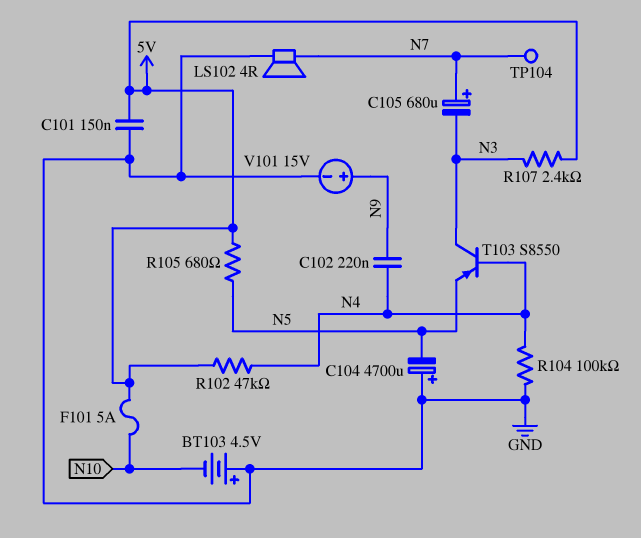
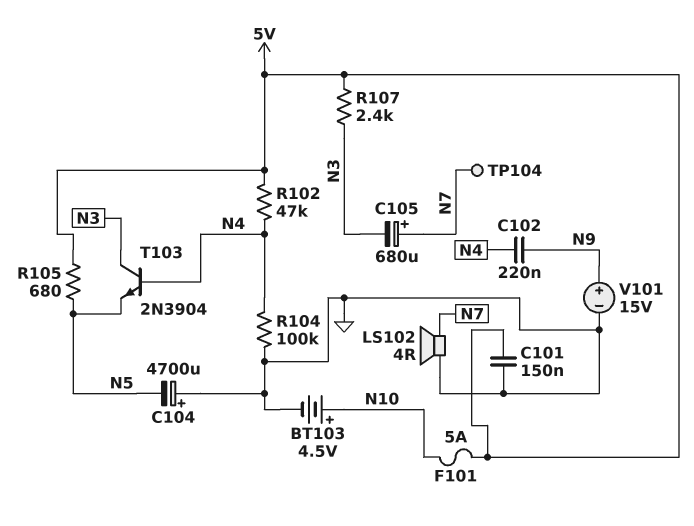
BT103: 4.5V (plus GND, minus N10) -> 4.5V (plus N10, minus GND)
T103: PNP S8550 (B N4, C N3, E N5) -> NPN 2N3904 (B N4, C N3, E N5)

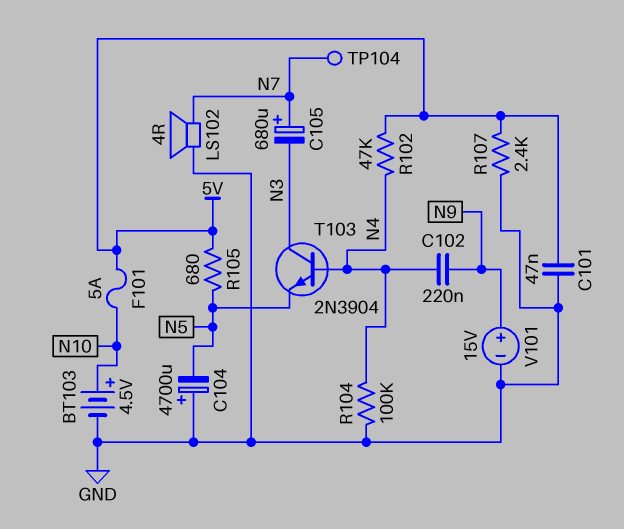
C101: 150nF (5V, GND) -> 47nF (5V, GND)
R107: 2.4k (5V, N3) -> 2.4k (5V, GND)

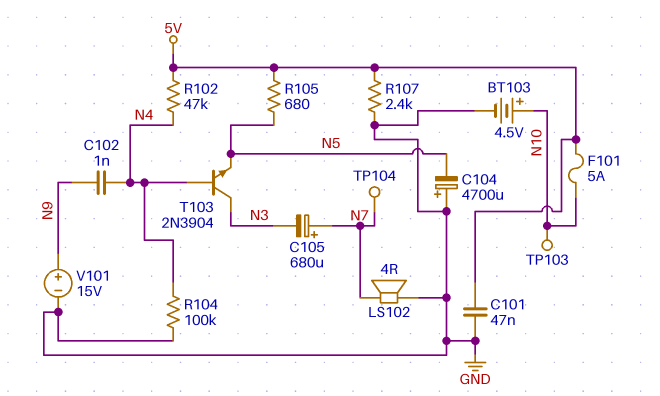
C102: 220nF (N4, N9) -> 1nF (N4, N9)
TP103: none -> test point (N10)

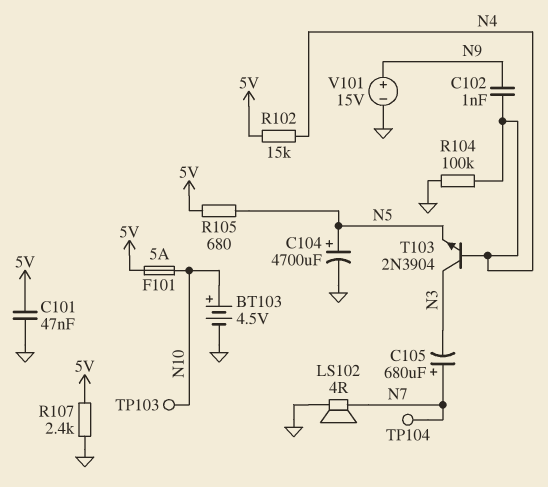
C104: 4700uF (plus GND, minus N5) -> 4700uF (plus N5, minus GND)
R102: 47k (5V, N4) -> 15k (5V, N4)

